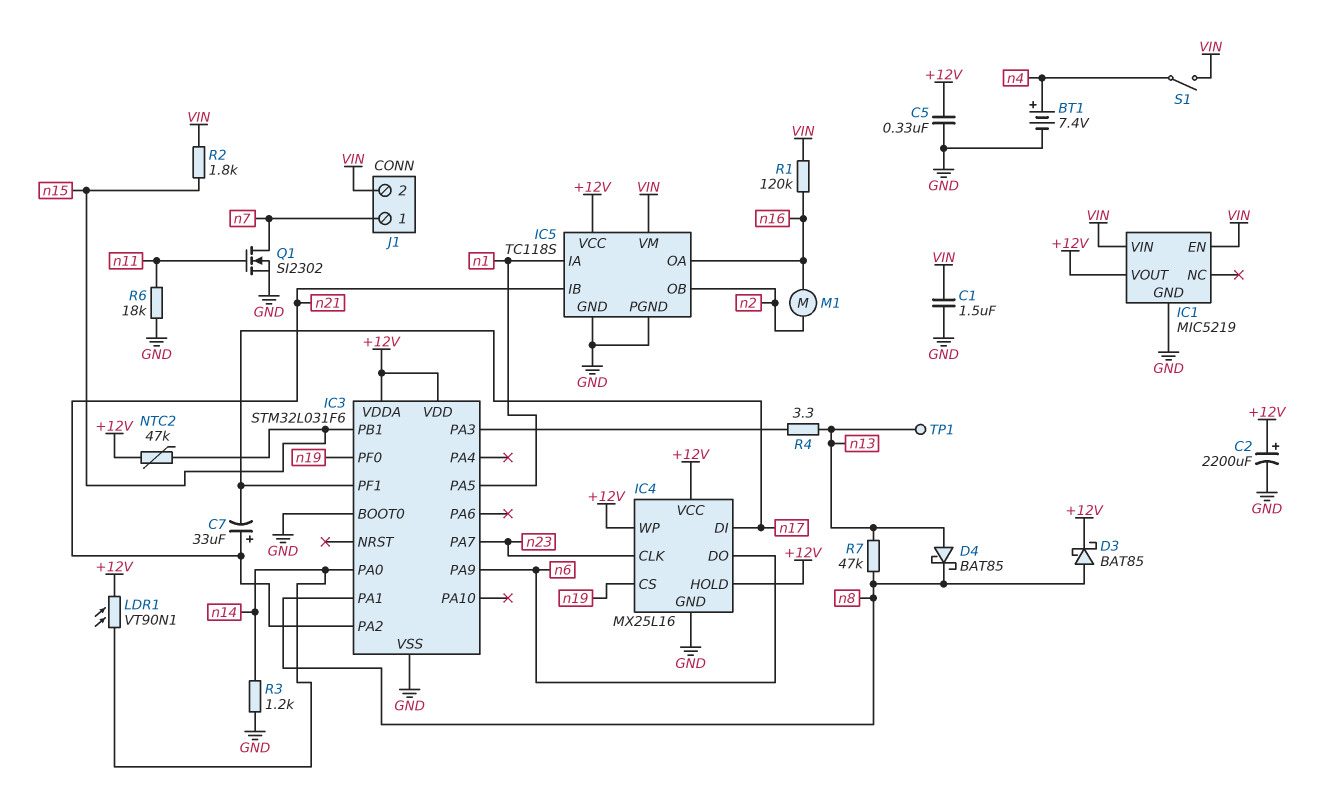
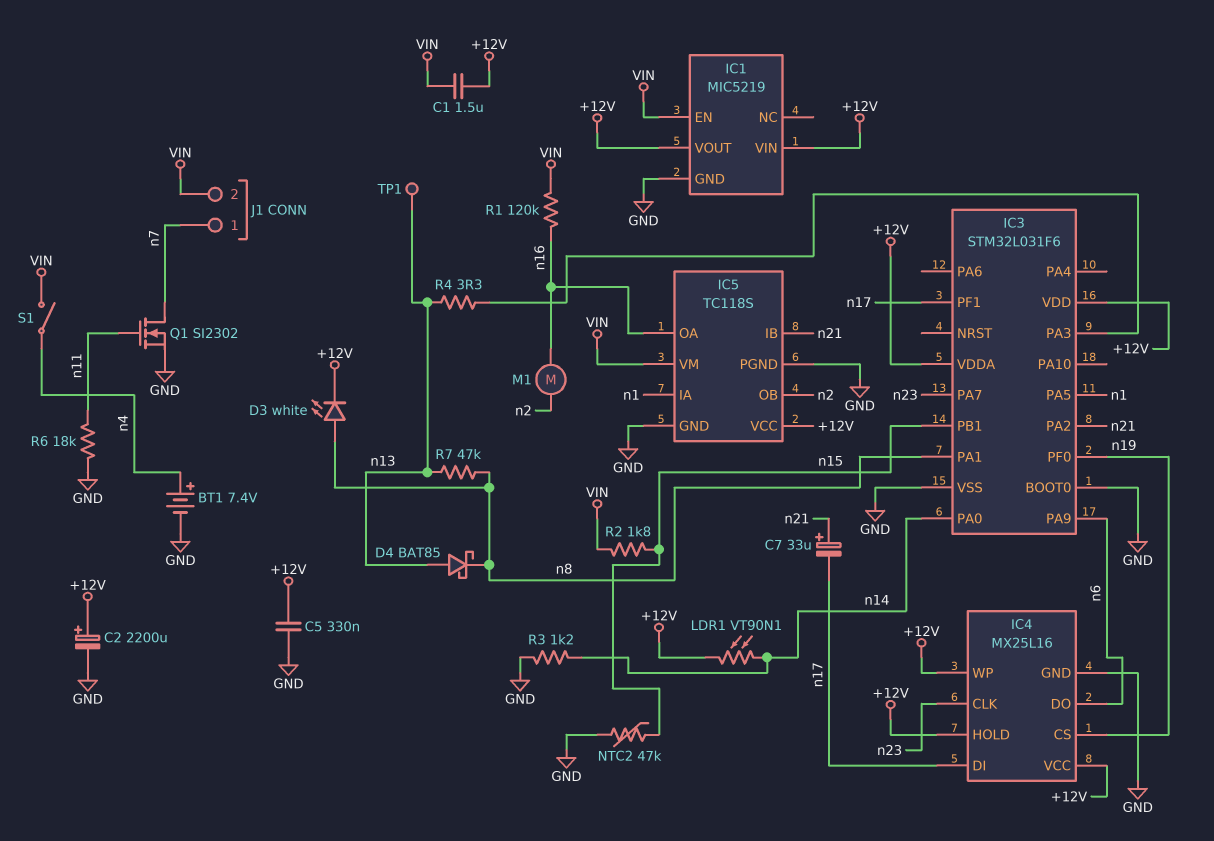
C1: 1.5uF (GND, VIN) -> 1.5uF (+12V, VIN)
D3: schottky BAT85 (A n8, K +12V) -> LED white (A n8, K +12V)
IC1 pin VIN: VIN -> +12V
NTC2: 47k (+12V, n15) -> 47k (GND, n15)

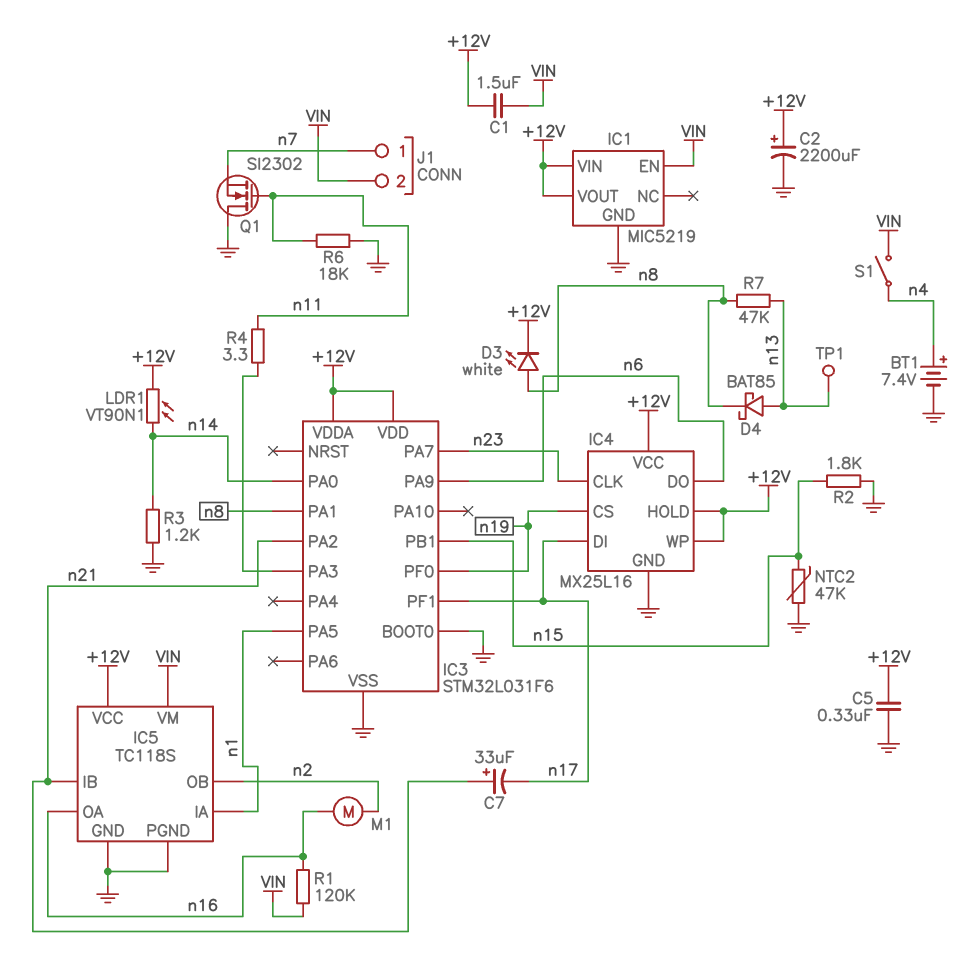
Q1: NMOS SI2302 (G n11, D n7, S GND) -> NMOS SI2302 (G n11, D GND, S n7)
R2: 1.8k (VIN, n15) -> 1.8k (GND, n15)
R4: 3.3 (IC3/PA3, n13) -> 3.3 (IC3/PA3, n11)

